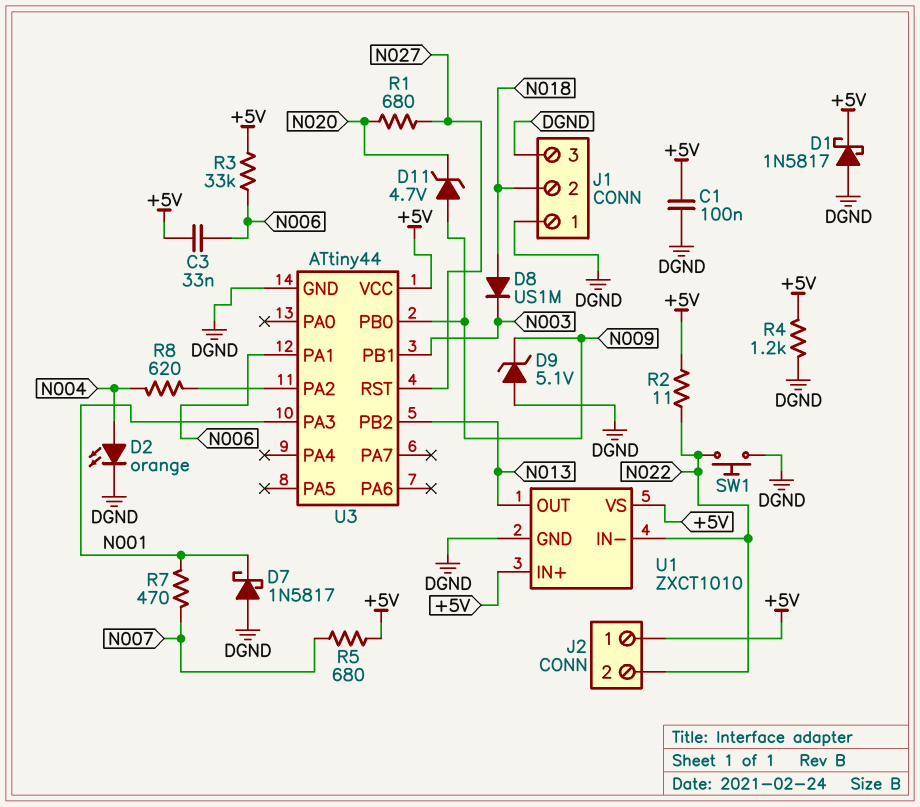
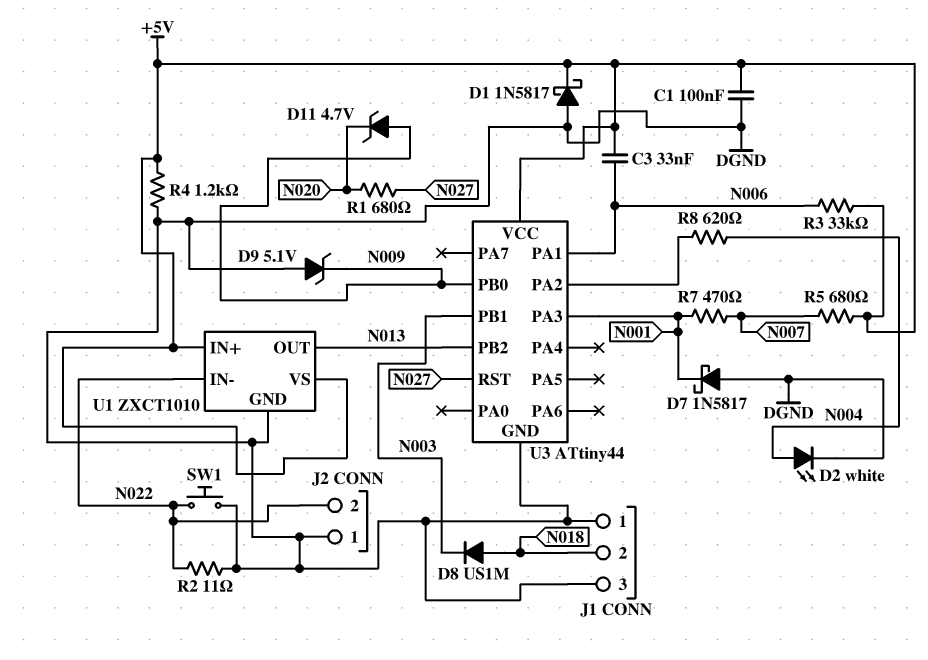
D2: LED orange (A N004, K DGND) -> LED white (A N004, K DGND)
J2 pin 1: +5V -> DGND
R2: 11 (+5V, N022) -> 11 (DGND, N022)

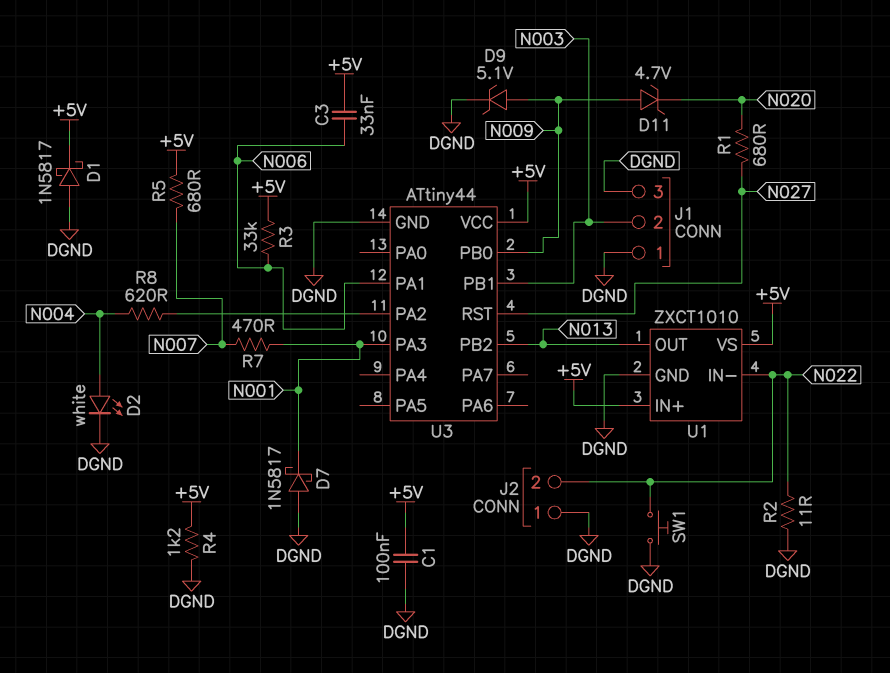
D8: diode US1M (A N018, K N003) -> none
D9: zener 5.1V (A DGND, K N009) -> zener 5.1V (A N009, K DGND)
J1 pin 2: N018 -> N003

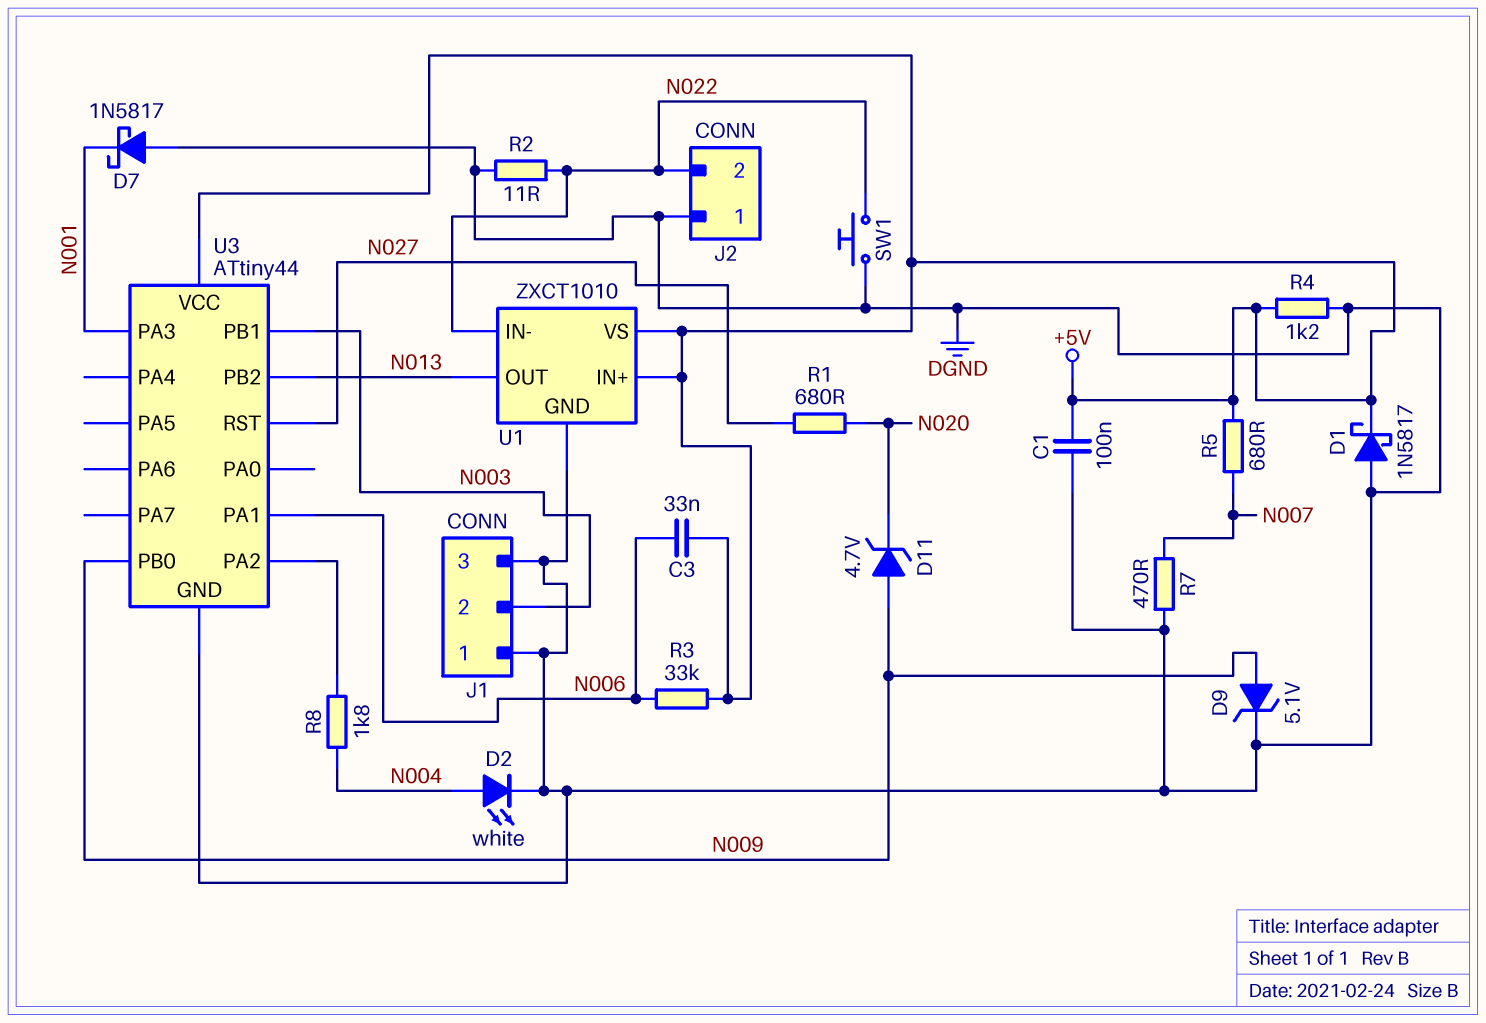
R7: 470 (N001, N007) -> 470 (DGND, N007)
R8: 620 (N004, U3/PA2) -> 1.8k (N004, U3/PA2)

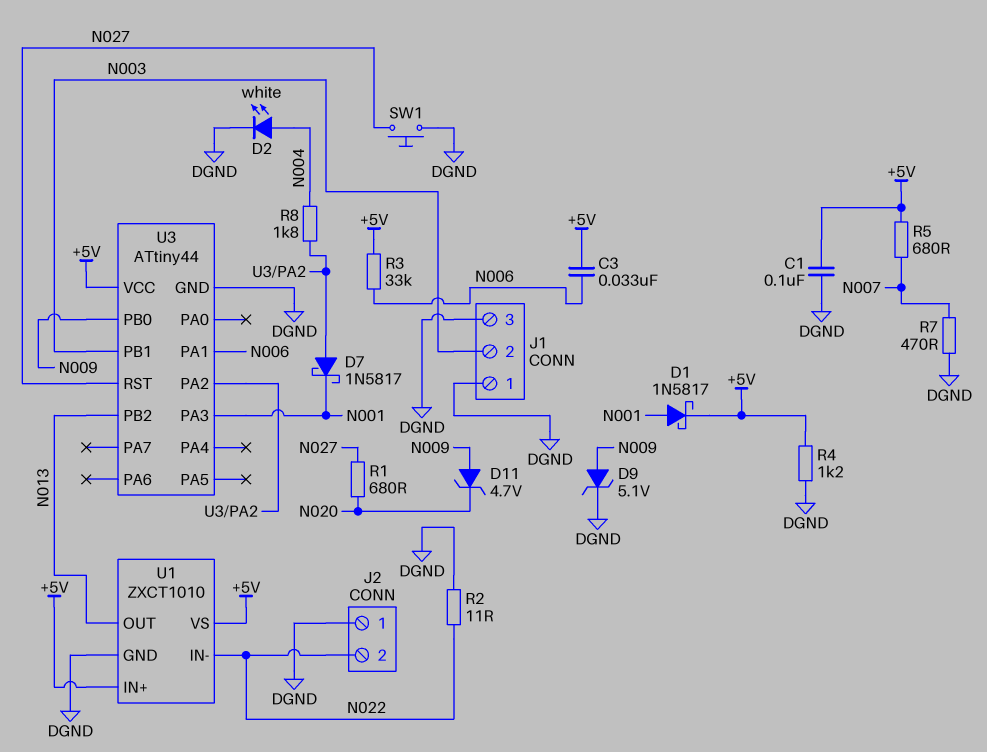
D1: schottky 1N5817 (A DGND, K +5V) -> schottky 1N5817 (A N001, K +5V)
D7: schottky 1N5817 (A DGND, K N001) -> schottky 1N5817 (A U3/PA2, K N001)
SW1: button (DGND, N022) -> button (DGND, N027)

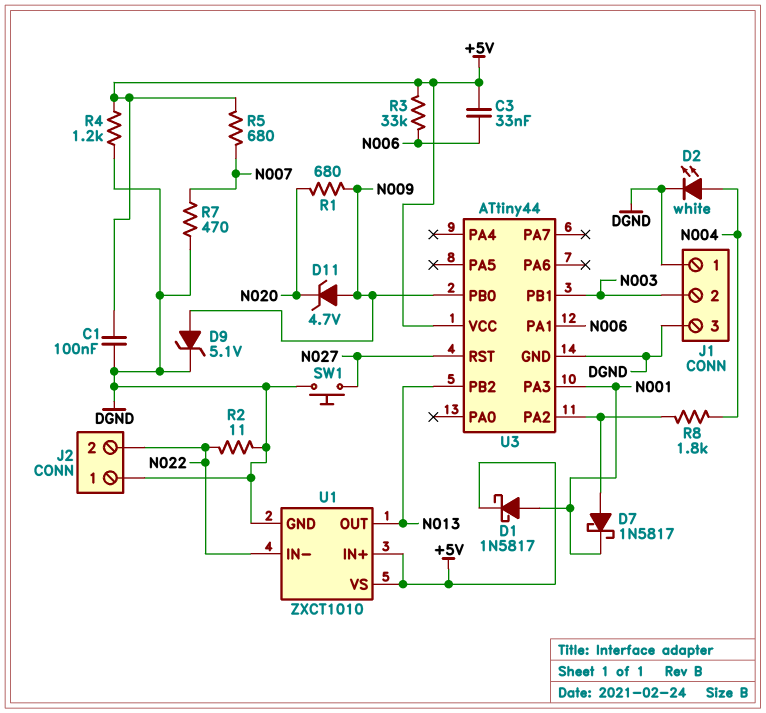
R1: 680 (N020, N027) -> 680 (N009, N020)

